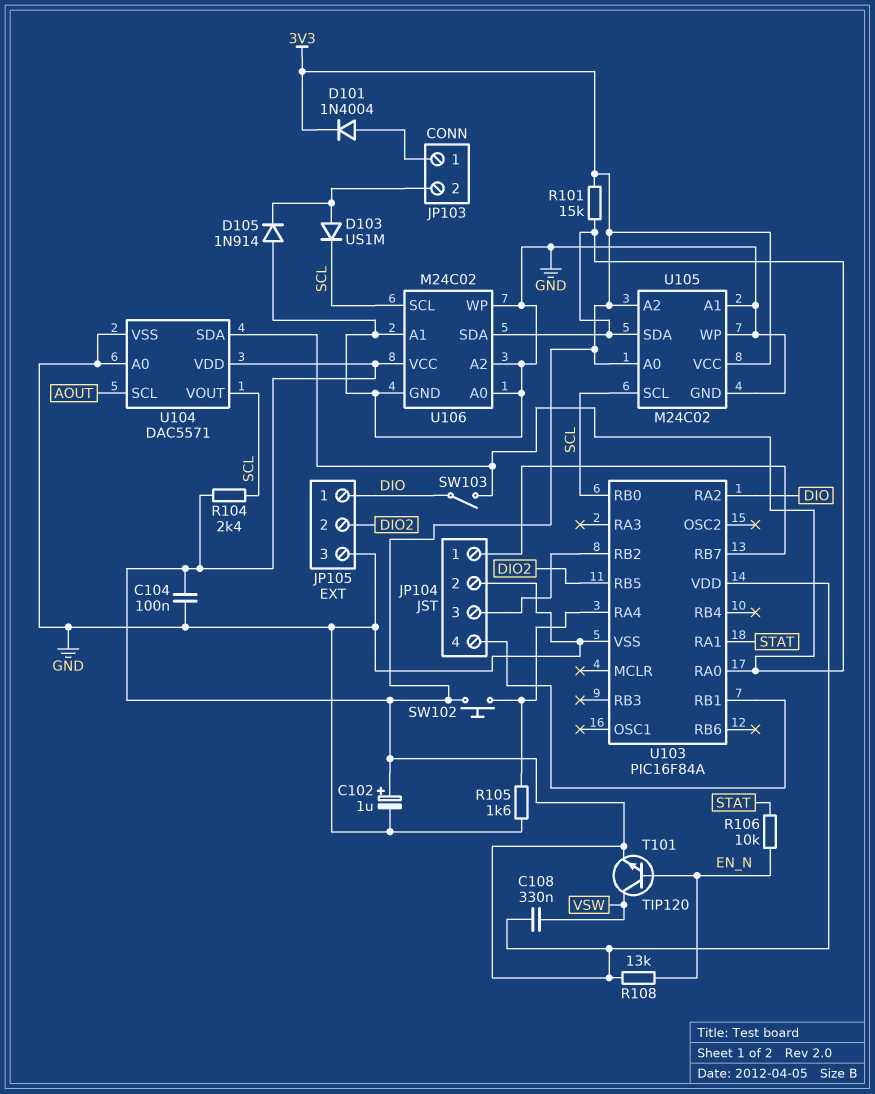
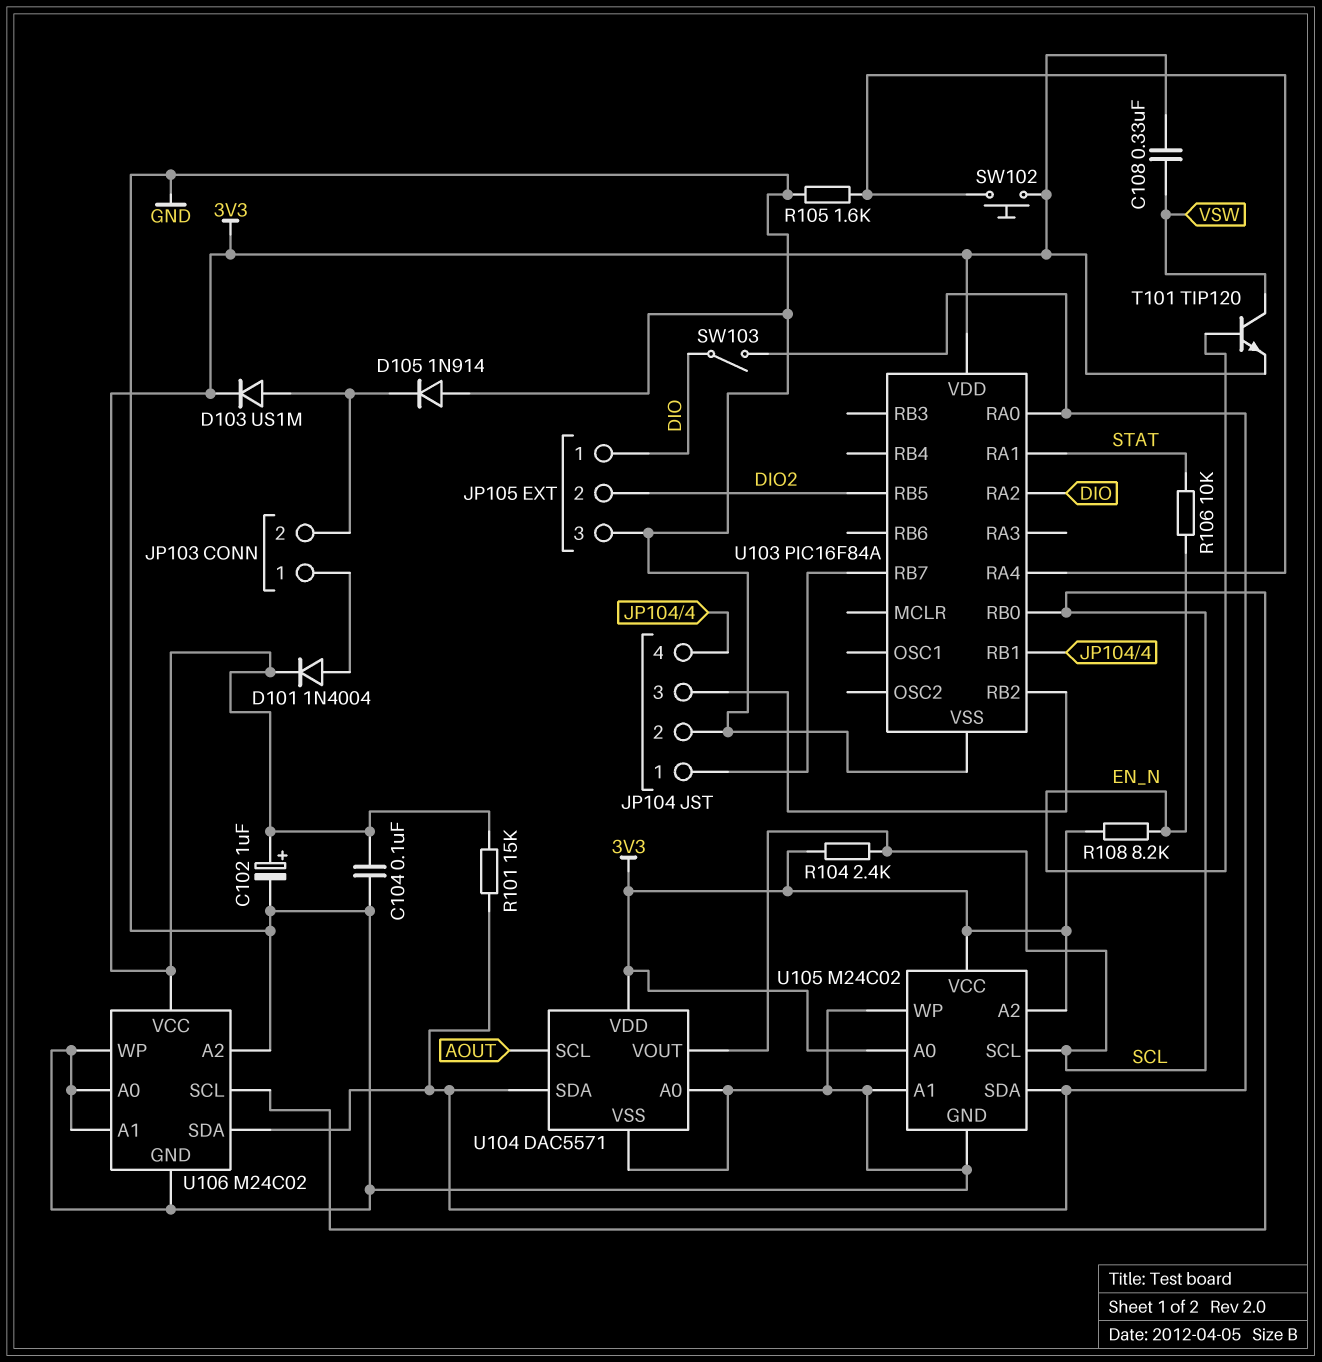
D103: diode US1M (A JP103/2, K SCL) -> diode US1M (A JP103/2, K 3V3)
R108: 13k (3V3, EN_N) -> 8.2k (3V3, EN_N)

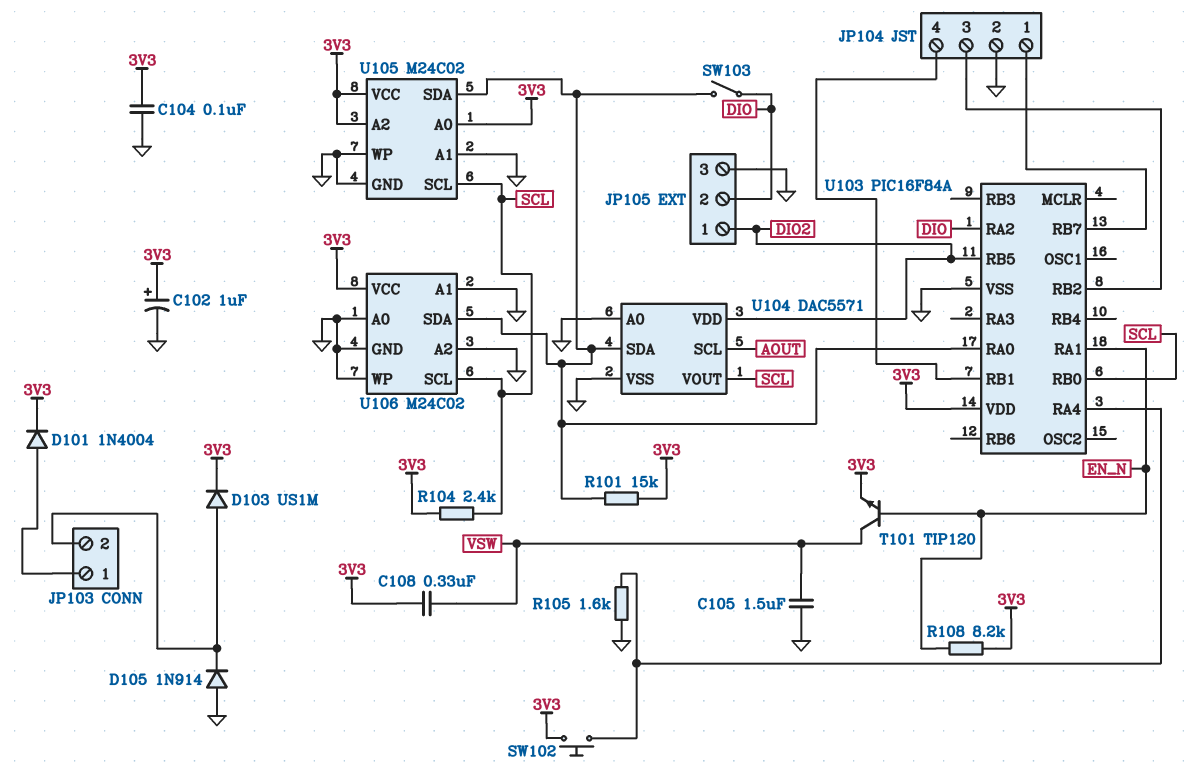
C105: none -> 1.5uF (GND, VSW)
JP105 pin 1: DIO -> DIO2
JP105 pin 2: DIO2 -> DIO
R106: 10k (EN_N, STAT) -> none
U103 pin RA1: STAT -> EN_N
U104 pin VDD: 3V3 -> DIO2

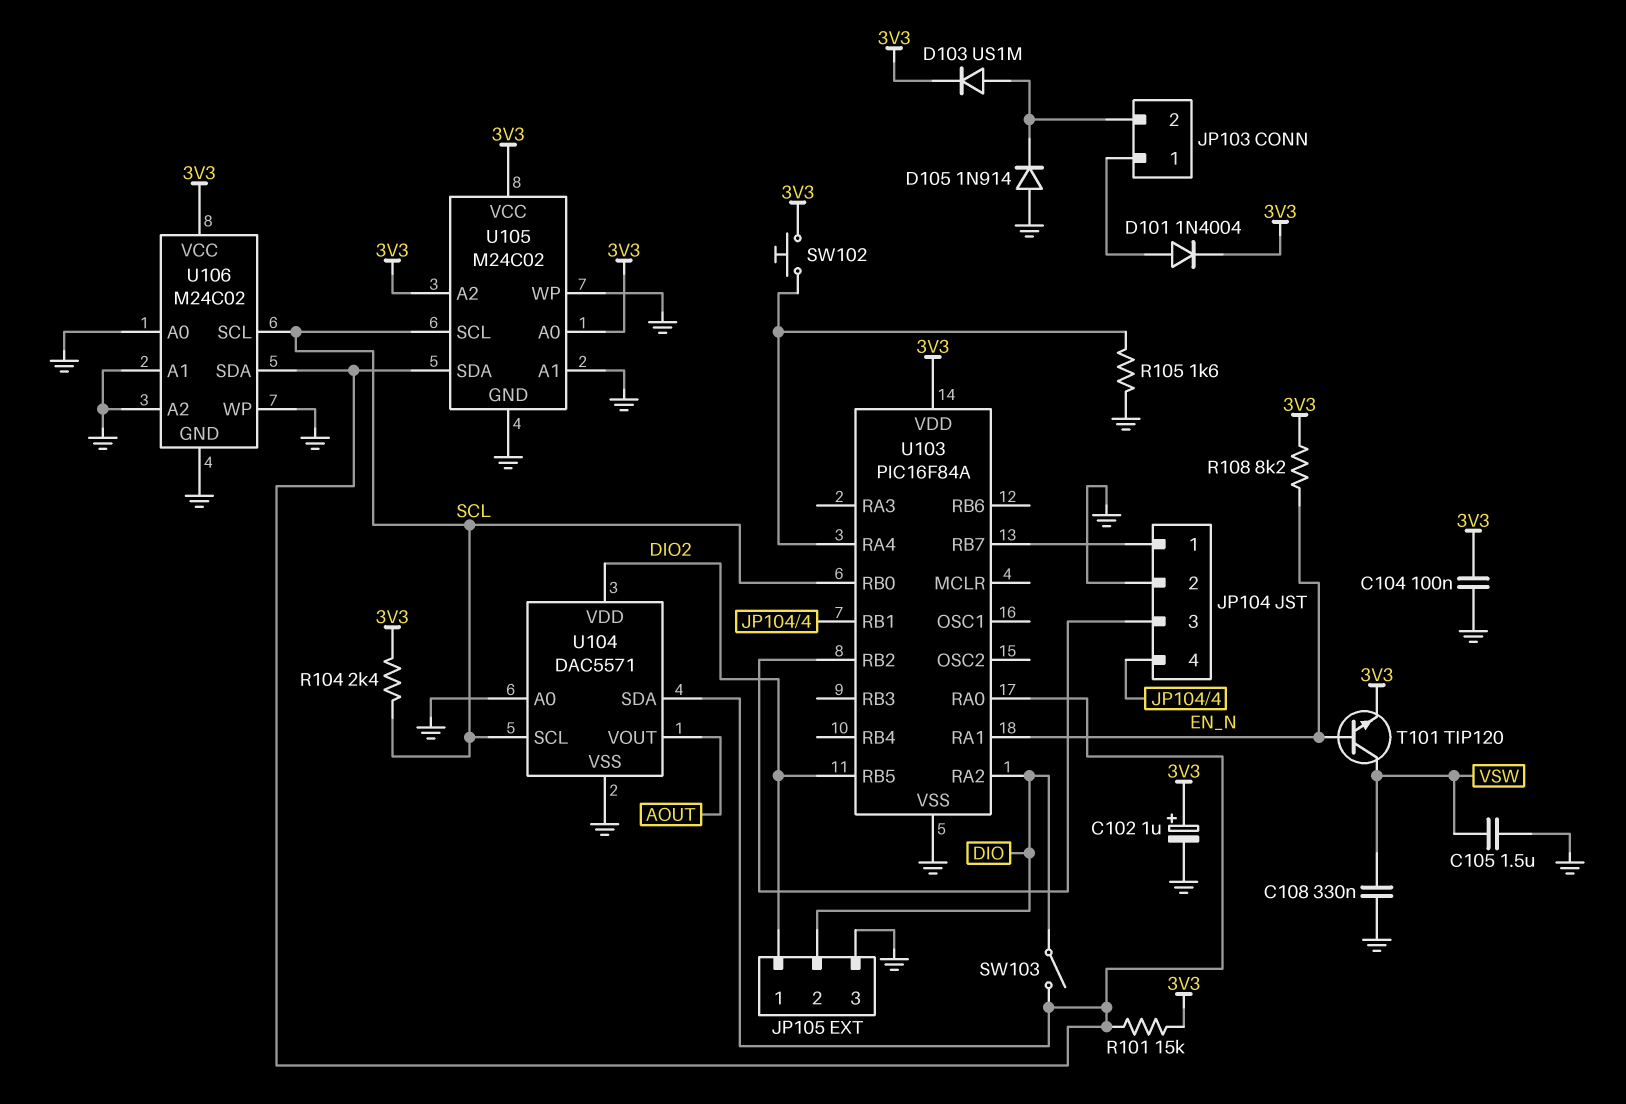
C108: 330nF (3V3, VSW) -> 330nF (GND, VSW)
U104 pin SCL: AOUT -> SCL
U104 pin VOUT: SCL -> AOUT

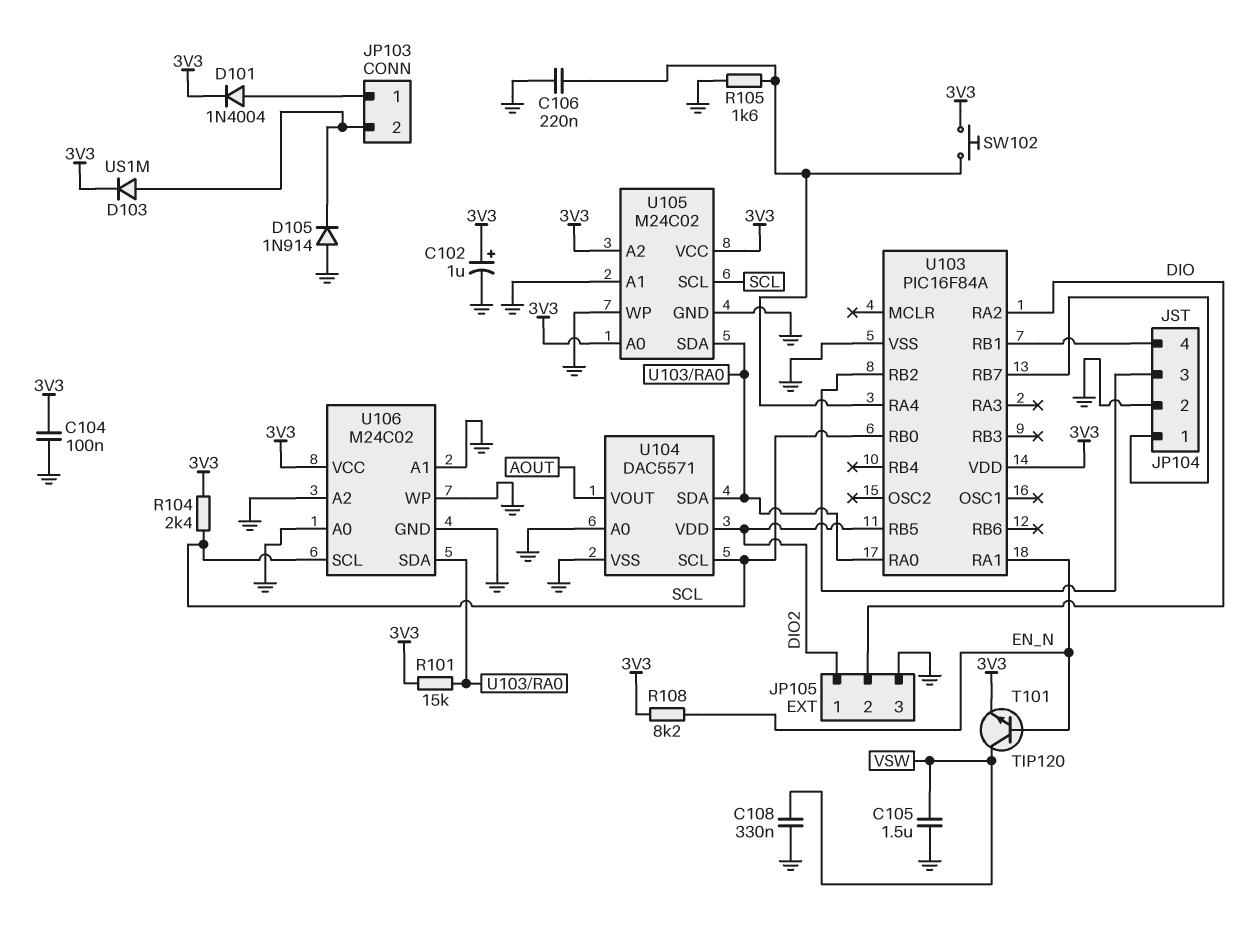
C106: none -> 220nF (GND, U103/RA4)
SW103: switch (DIO, U103/RA0) -> none

